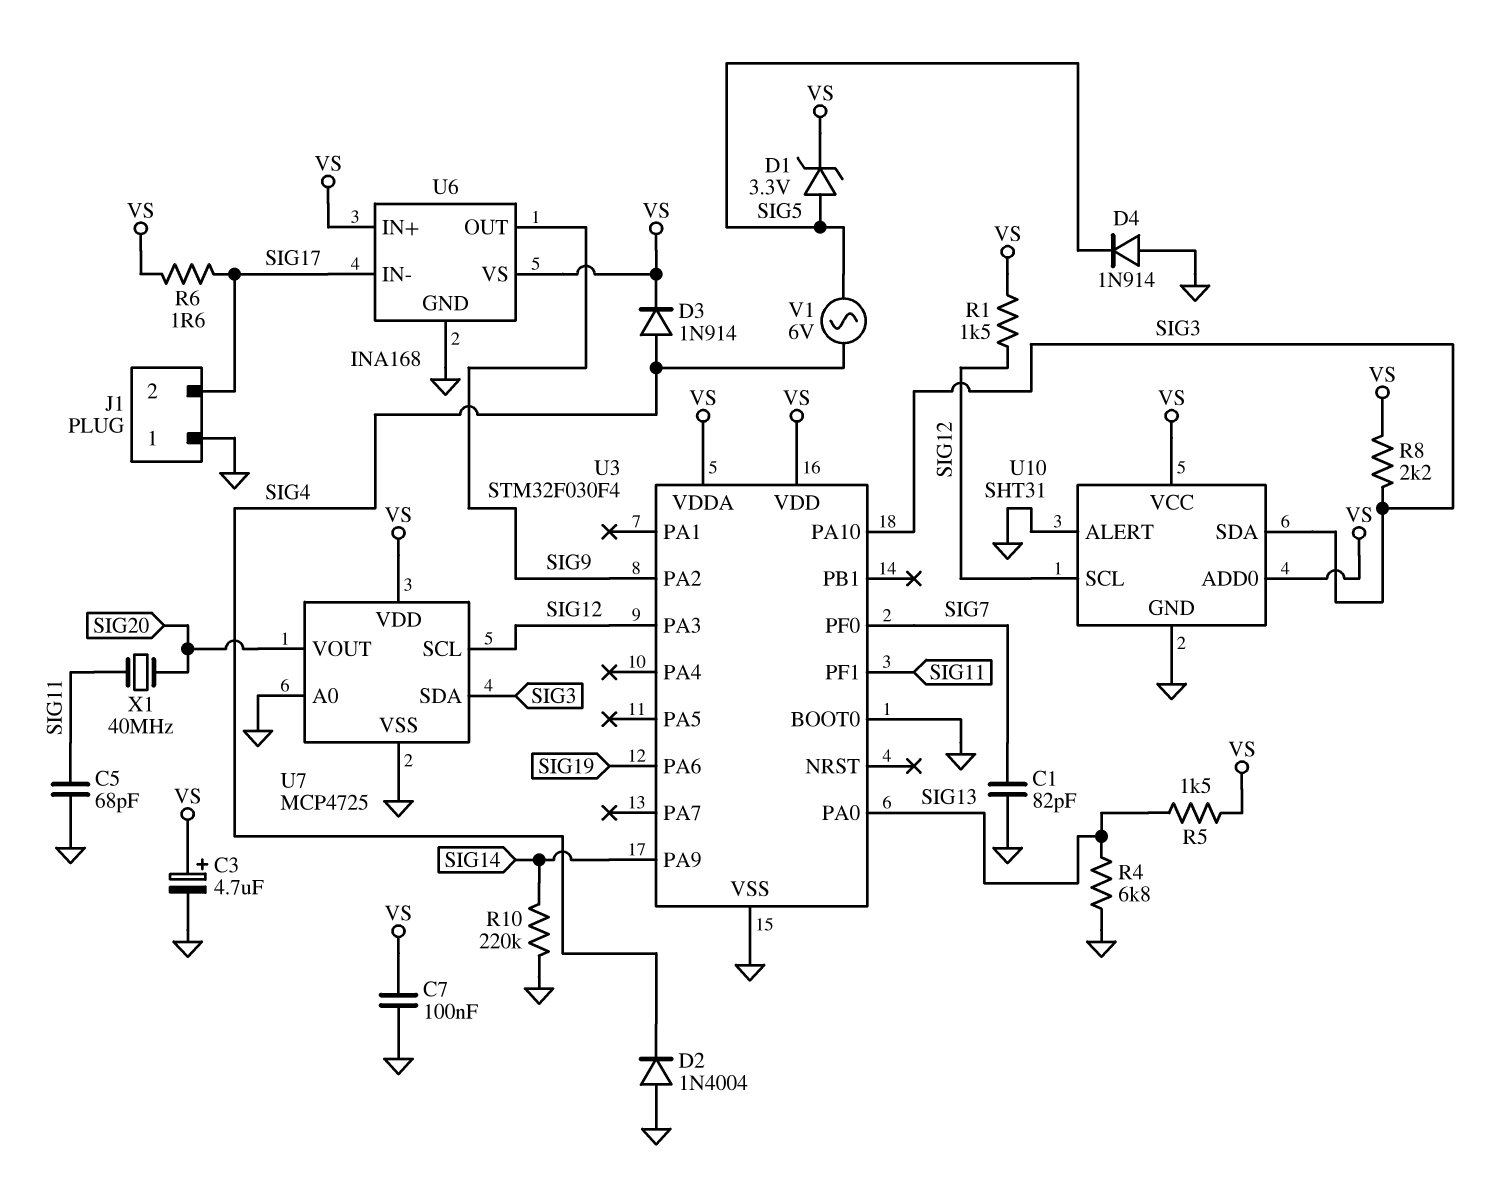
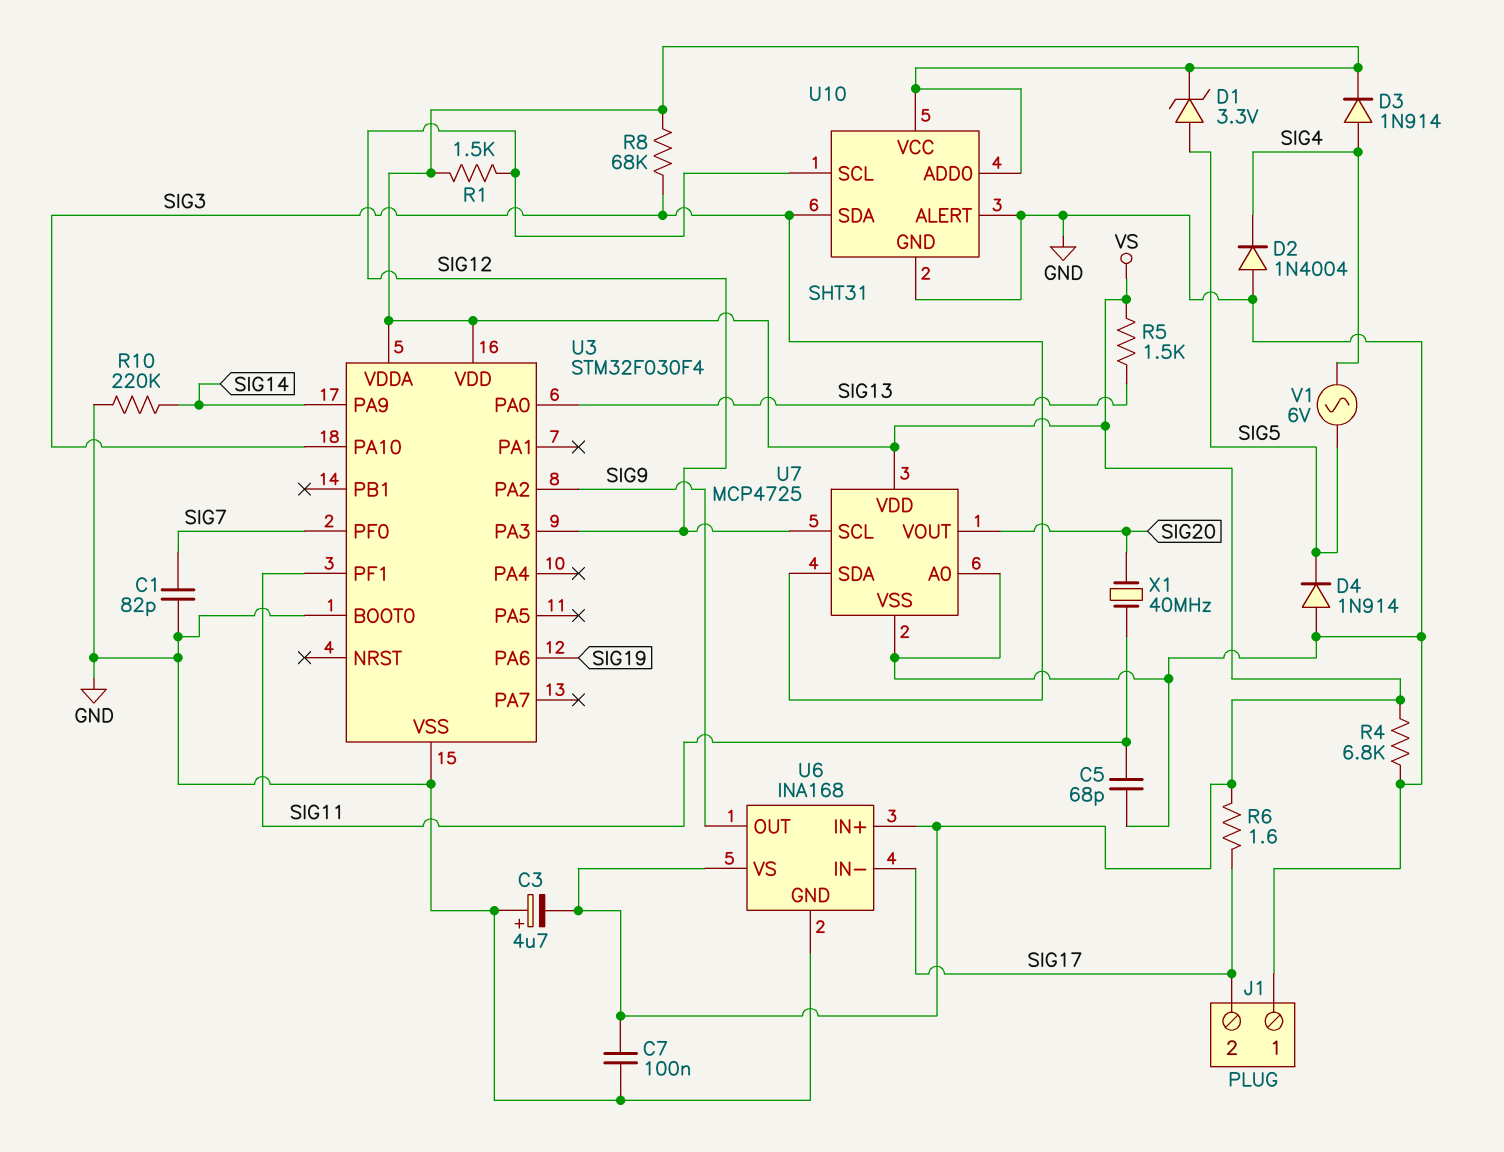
C3: 4.7uF (plus VS, minus GND) -> 4.7uF (plus GND, minus VS)
R4: 6.8k (GND, SIG13) -> 6.8k (GND, VS)
R8: 2.2k (SIG3, VS) -> 68k (SIG3, VS)

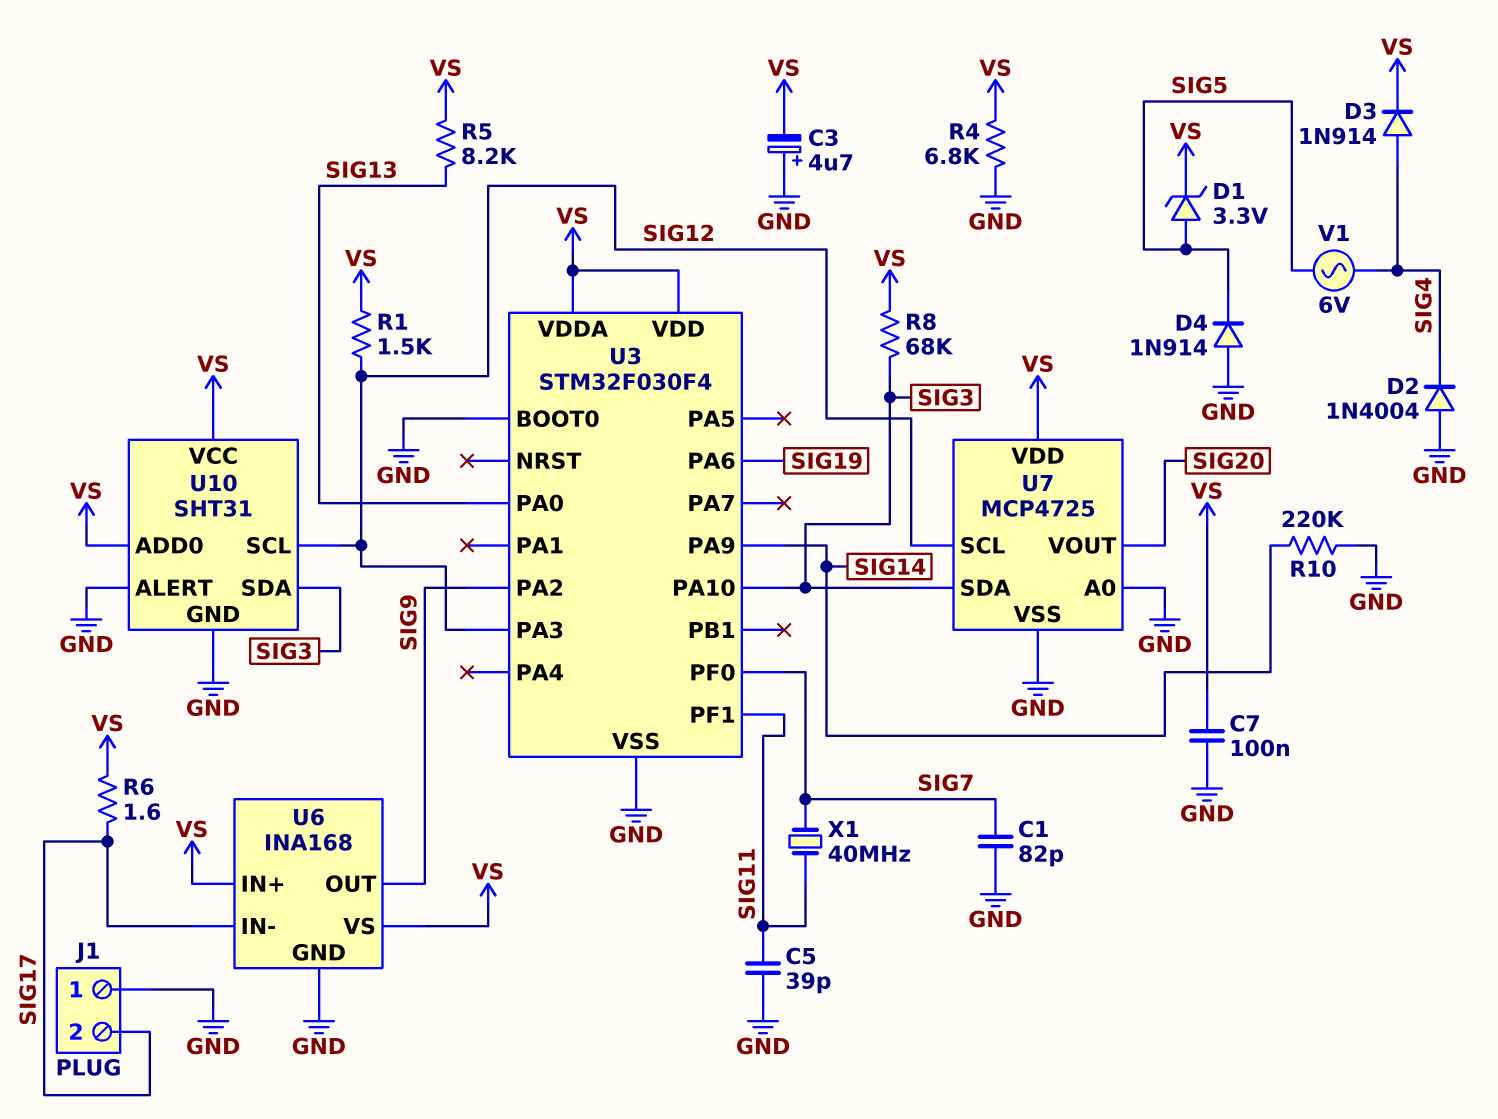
C5: 68pF (GND, SIG11) -> 39pF (GND, SIG11)
R5: 1.5k (SIG13, VS) -> 8.2k (SIG13, VS)
X1: 40MHz (SIG11, SIG20) -> 40MHz (SIG7, SIG11)

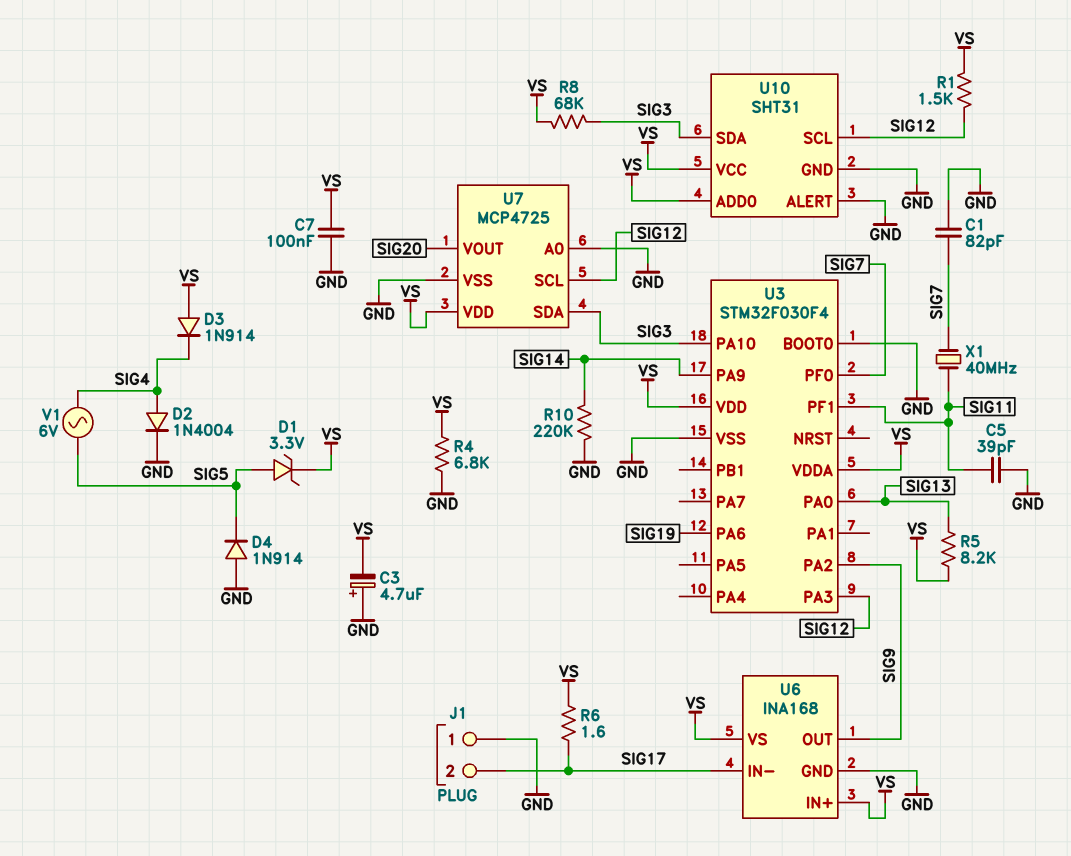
D2: diode 1N4004 (A GND, K SIG4) -> diode 1N4004 (A SIG4, K GND)
D3: diode 1N914 (A SIG4, K VS) -> diode 1N914 (A VS, K SIG4)

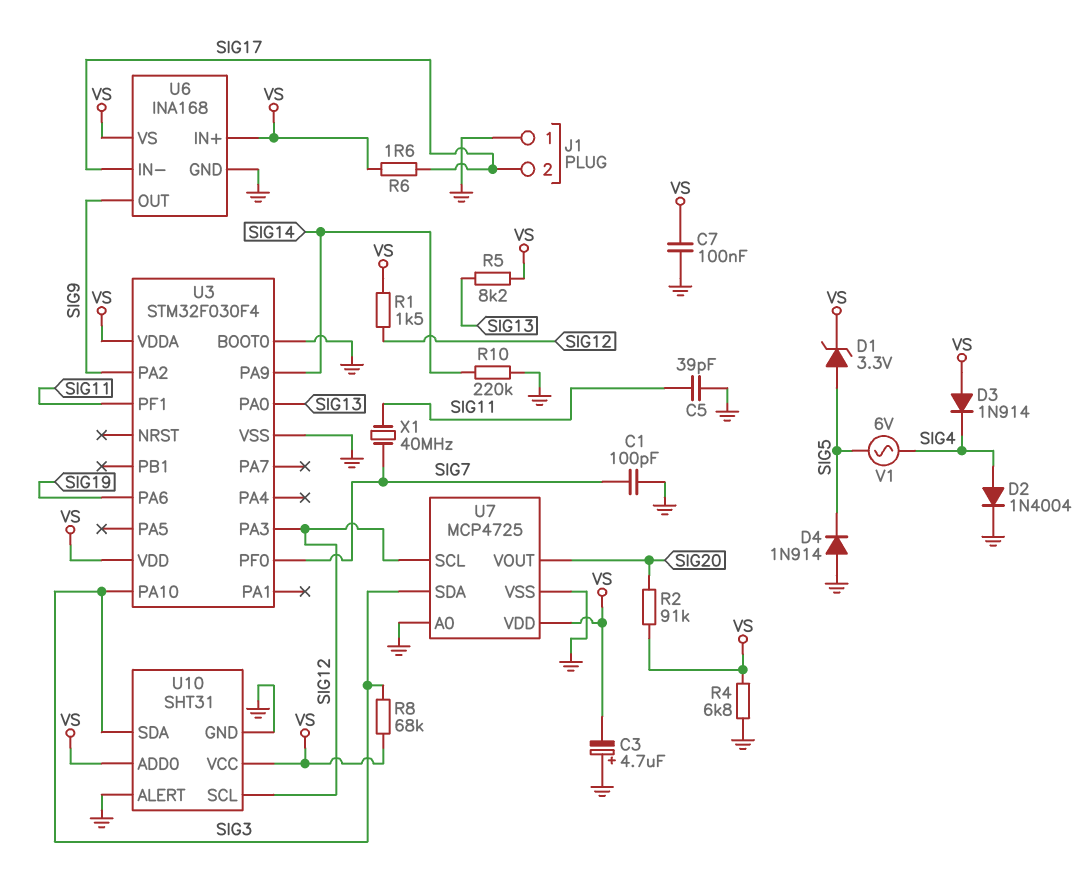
C1: 82pF (GND, SIG7) -> 100pF (GND, SIG7)
R2: none -> 91k (SIG20, VS)

